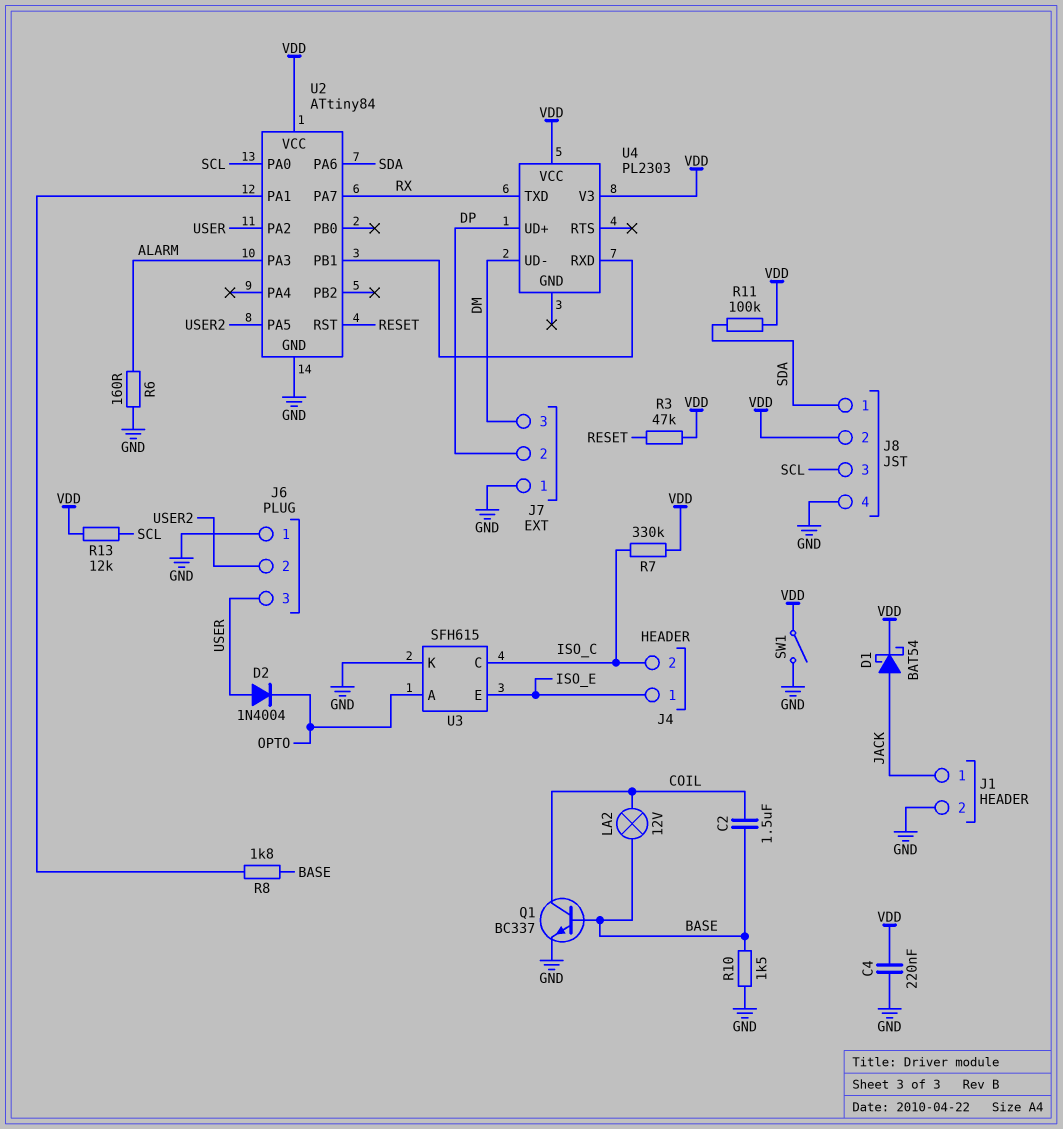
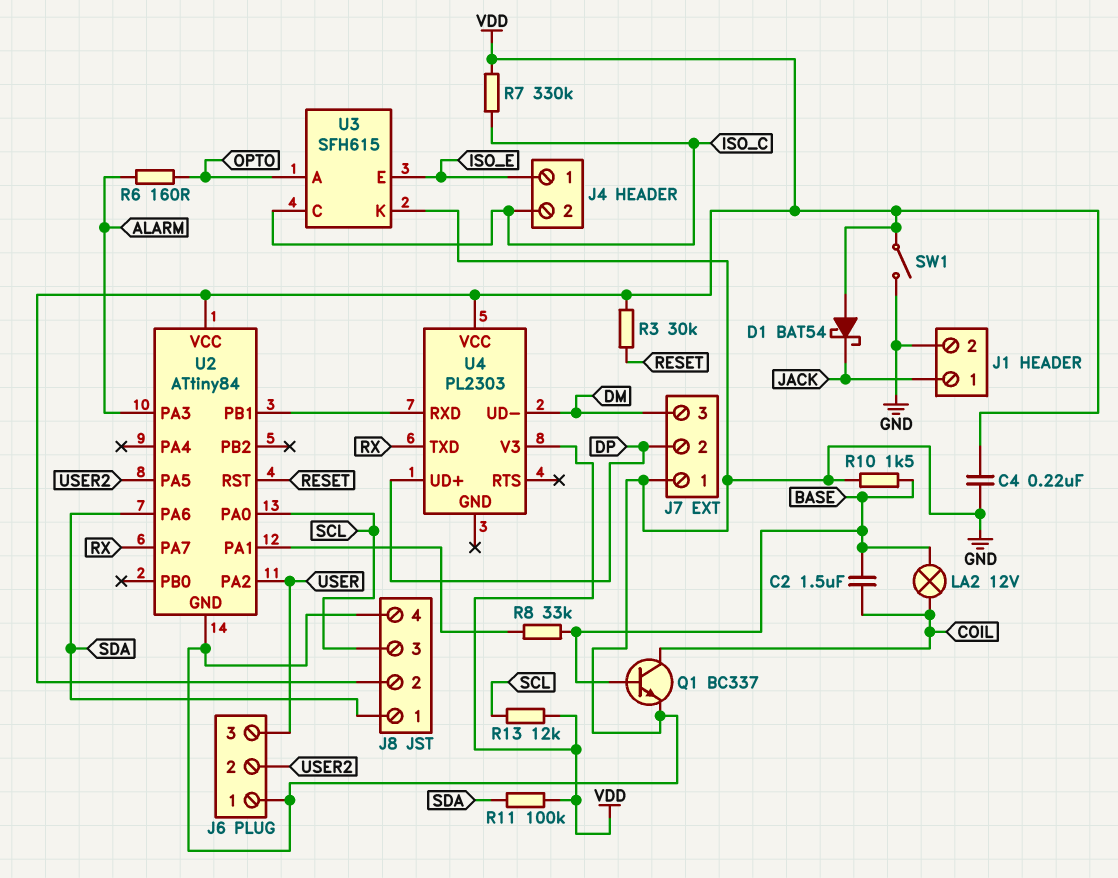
D1: schottky BAT54 (A JACK, K VDD) -> schottky BAT54 (A VDD, K JACK)
D2: diode 1N4004 (A USER, K OPTO) -> none
R3: 47k (RESET, VDD) -> 30k (RESET, VDD)
R6: 160 (ALARM, GND) -> 160 (ALARM, OPTO)
R8: 1.8k (BASE, U2/PA1) -> 33k (BASE, U2/PA1)

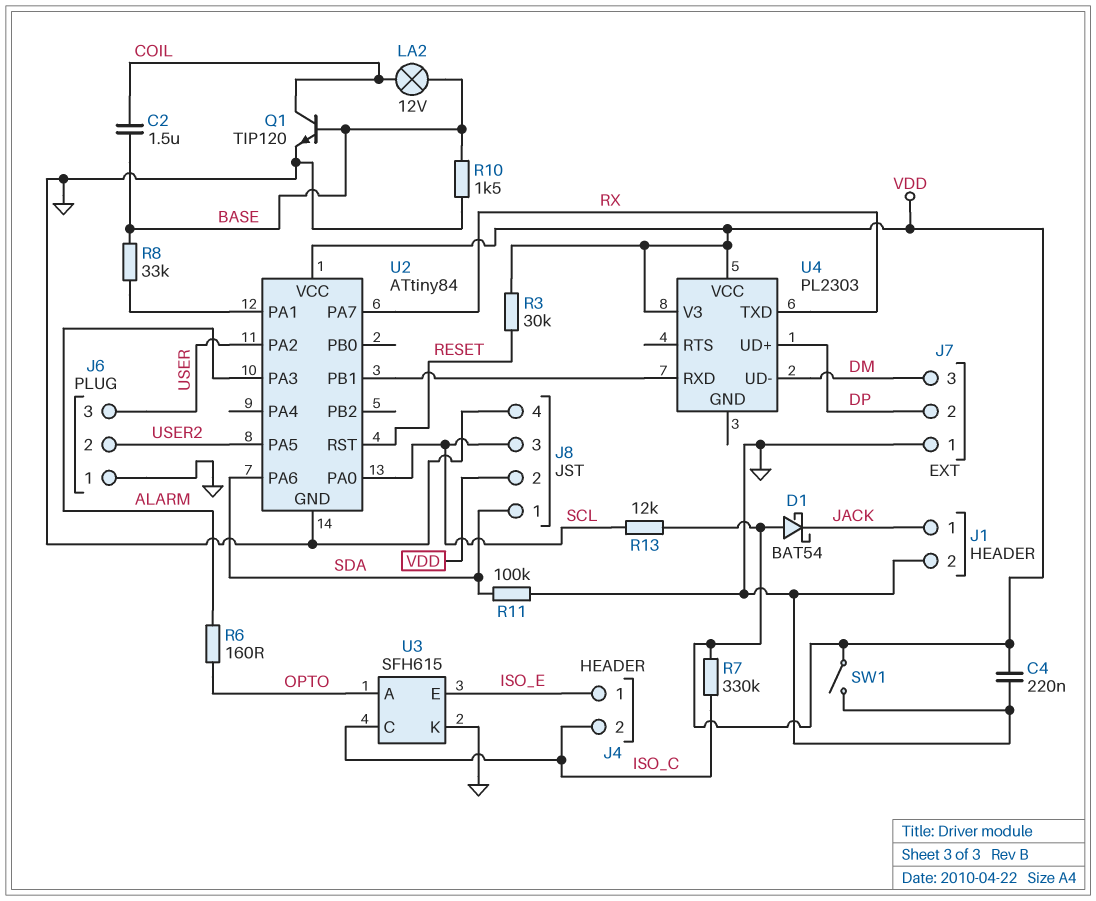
Q1: NPN BC337 (B BASE, C COIL, E GND) -> NPN TIP120 (B BASE, C COIL, E GND)
R11: 100k (SDA, VDD) -> 100k (GND, SDA)

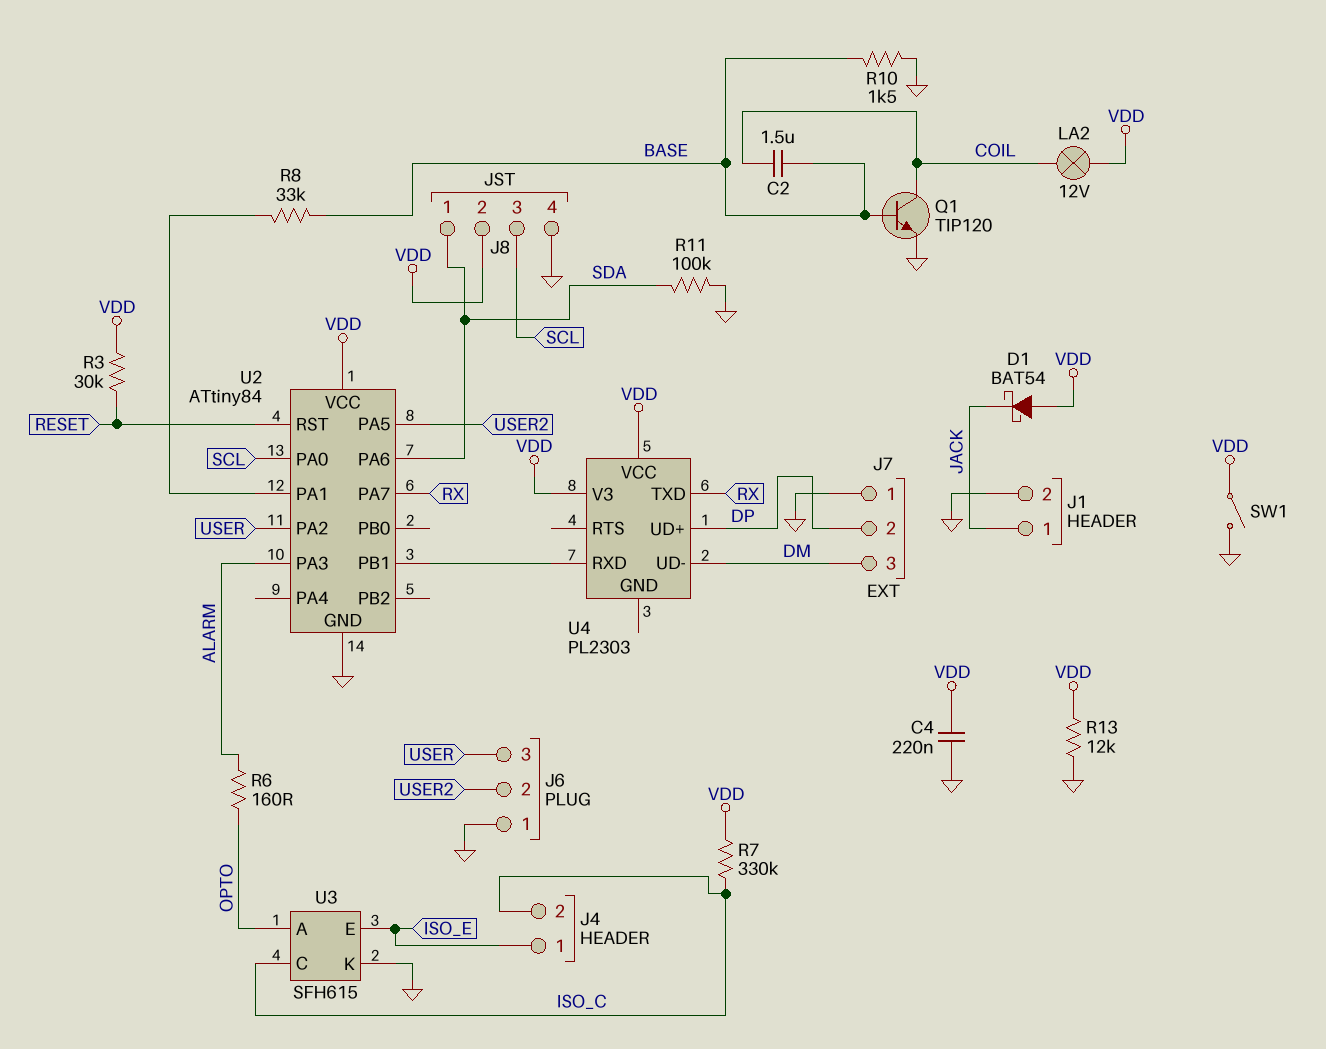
LA2: lamp 12V (BASE, COIL) -> lamp 12V (COIL, VDD)
R13: 12k (SCL, VDD) -> 12k (GND, VDD)

